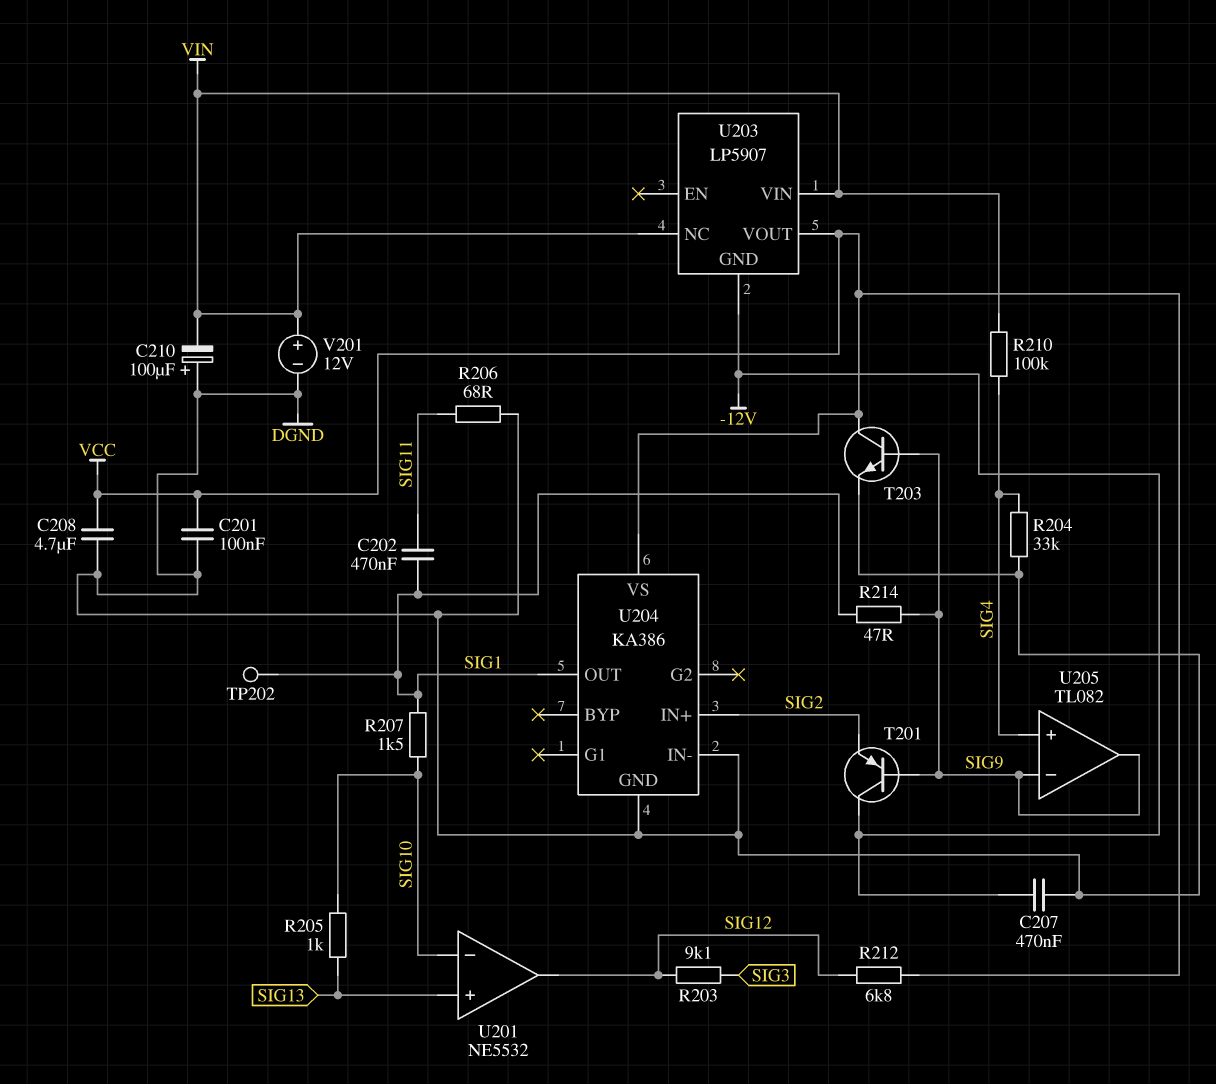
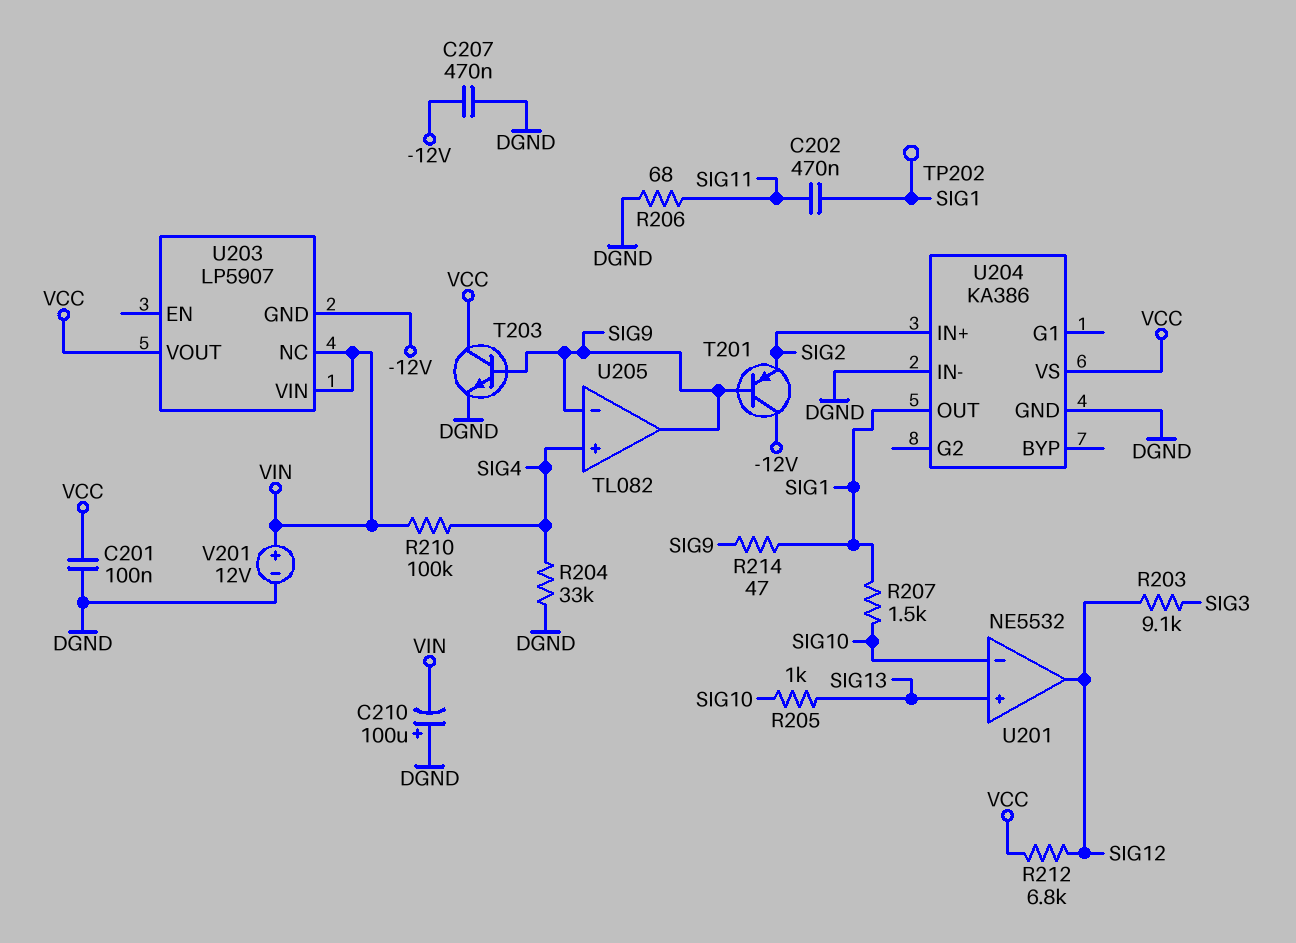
C208: 4.7uF (DGND, VCC) -> none

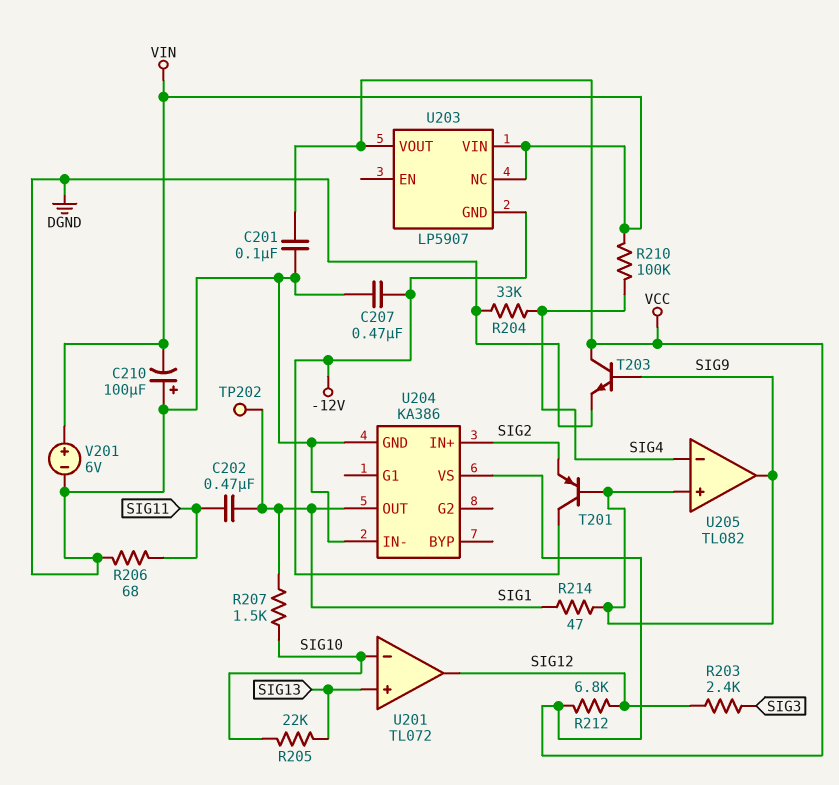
R203: 9.1k (SIG3, SIG12) -> 2.4k (SIG3, SIG12)
R205: 1k (SIG10, SIG13) -> 22k (SIG10, SIG13)
U201: NE5532 -> TL072
U205 pin in+: SIG4 -> SIG9
U205 pin in-: SIG9 -> SIG4
V201: 12V (plus VIN, minus DGND) -> 6V (plus VIN, minus DGND)

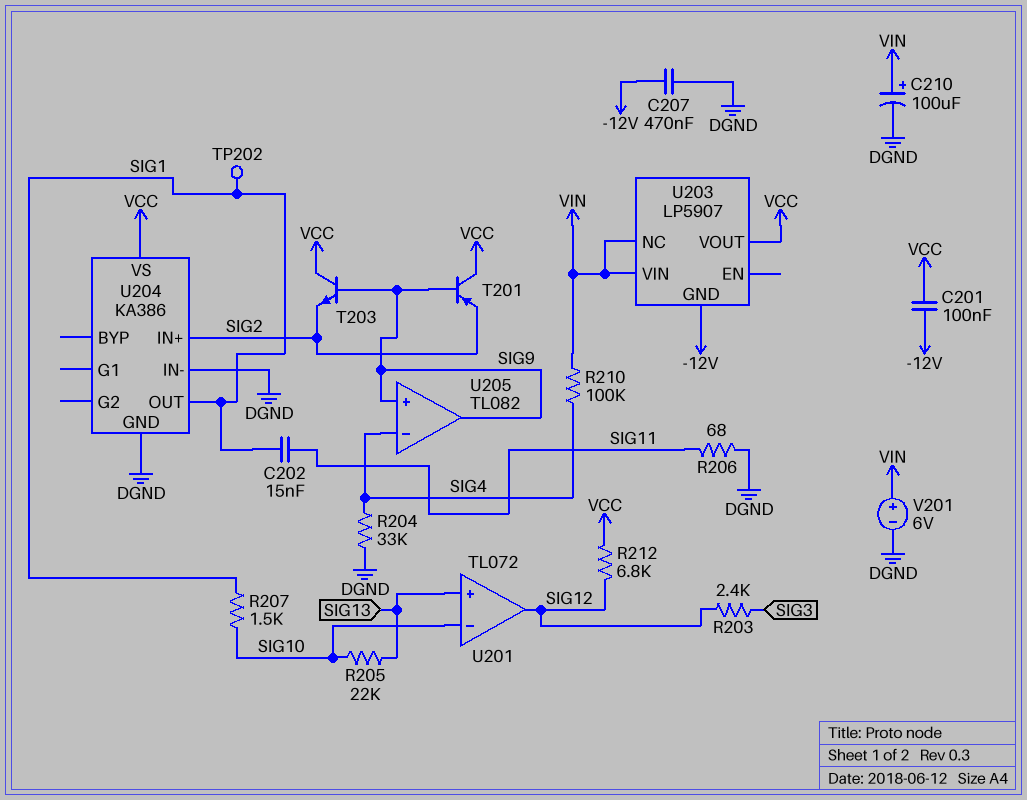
C201: 100nF (DGND, VCC) -> 100nF (-12V, VCC)
C202: 470nF (SIG1, SIG11) -> 15nF (SIG1, SIG11)
C210: 100uF (plus DGND, minus VIN) -> 100uF (plus VIN, minus DGND)
R214: 47 (SIG1, SIG9) -> none
T201: PNP (B SIG9, C -12V, E SIG2) -> PNP (B SIG9, C VCC, E SIG2)
T203: NPN (B SIG9, C VCC, E DGND) -> NPN (B SIG9, C VCC, E SIG2)

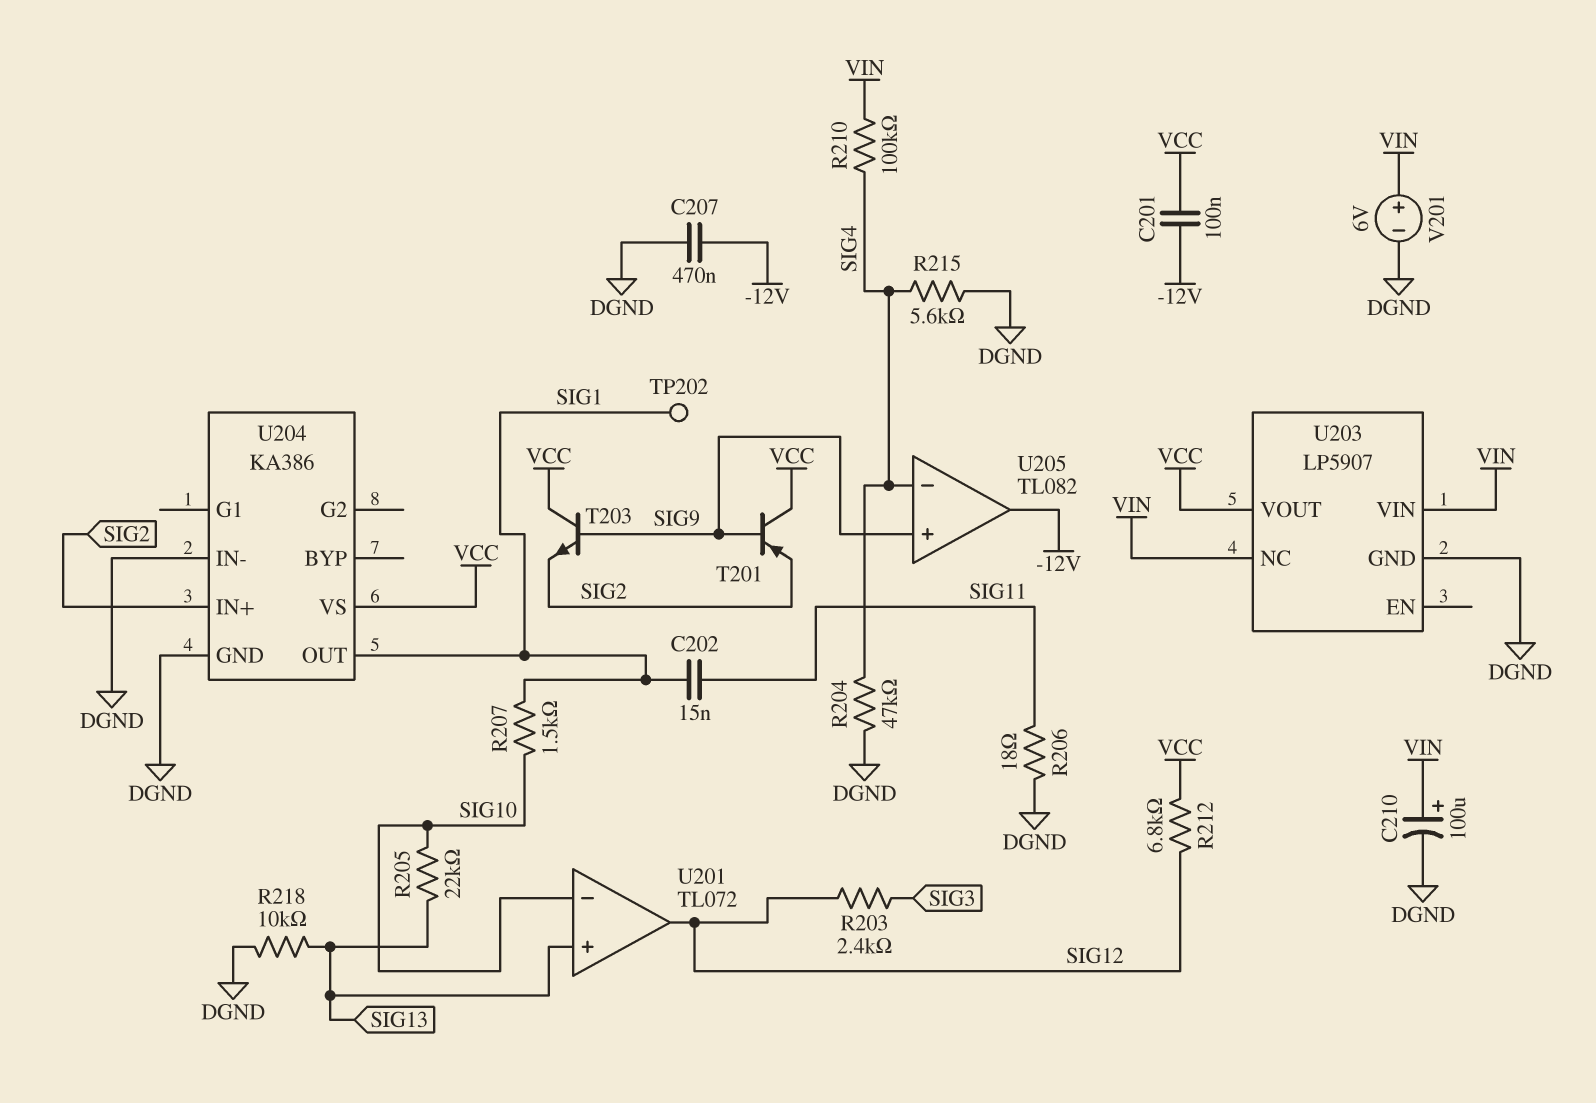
R204: 33k (DGND, SIG4) -> 47k (DGND, SIG4)
R206: 68 (DGND, SIG11) -> 18 (DGND, SIG11)
R215: none -> 5.6k (DGND, SIG4)
R218: none -> 10k (DGND, SIG13)
U203 pin GND: -12V -> DGND
U205 pin out: SIG9 -> -12V

